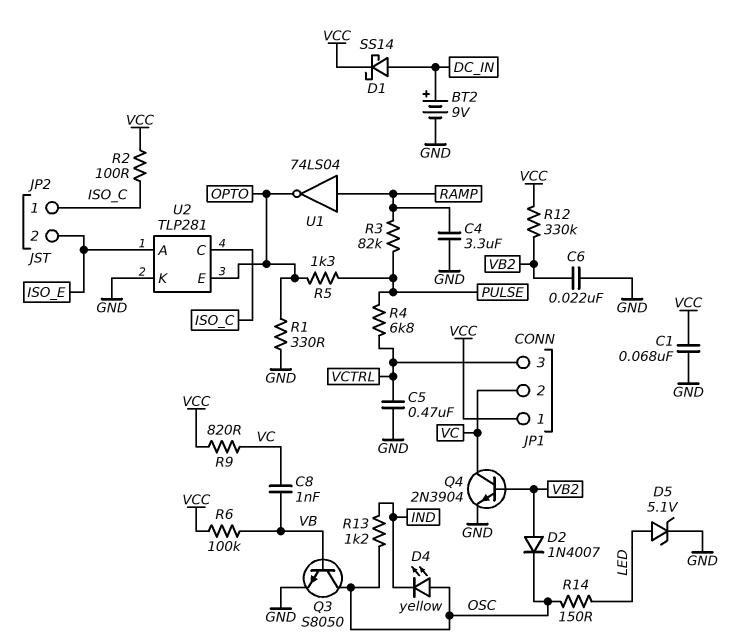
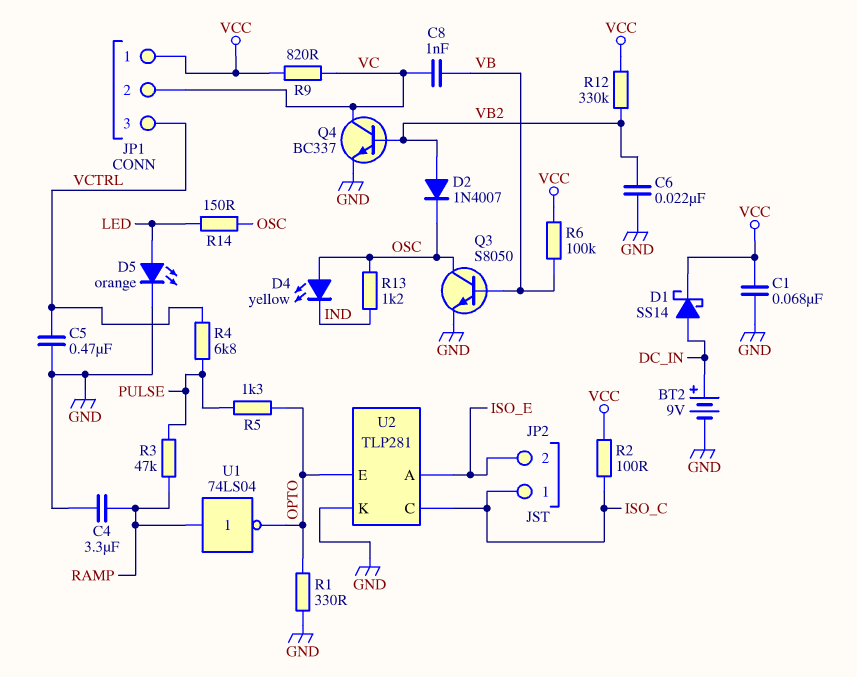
D5: zener 5.1V (A LED, K GND) -> LED orange (A LED, K GND)
Q4: NPN 2N3904 (B VB2, C VC, E GND) -> NPN BC337 (B VB2, C VC, E GND)
R3: 82k (PULSE, RAMP) -> 47k (PULSE, RAMP)

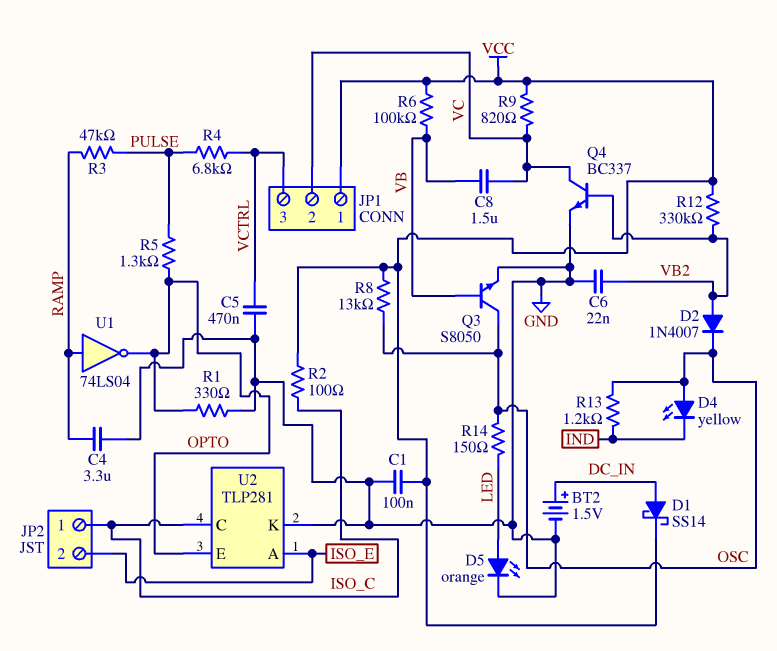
BT2: 9V (plus DC_IN, minus GND) -> 1.5V (plus DC_IN, minus GND)
C1: 68nF (GND, VCC) -> 100nF (GND, VCC)
C8: 1nF (VB, VC) -> 1.5uF (VB, VC)
R8: none -> 13k (OSC, VCC)

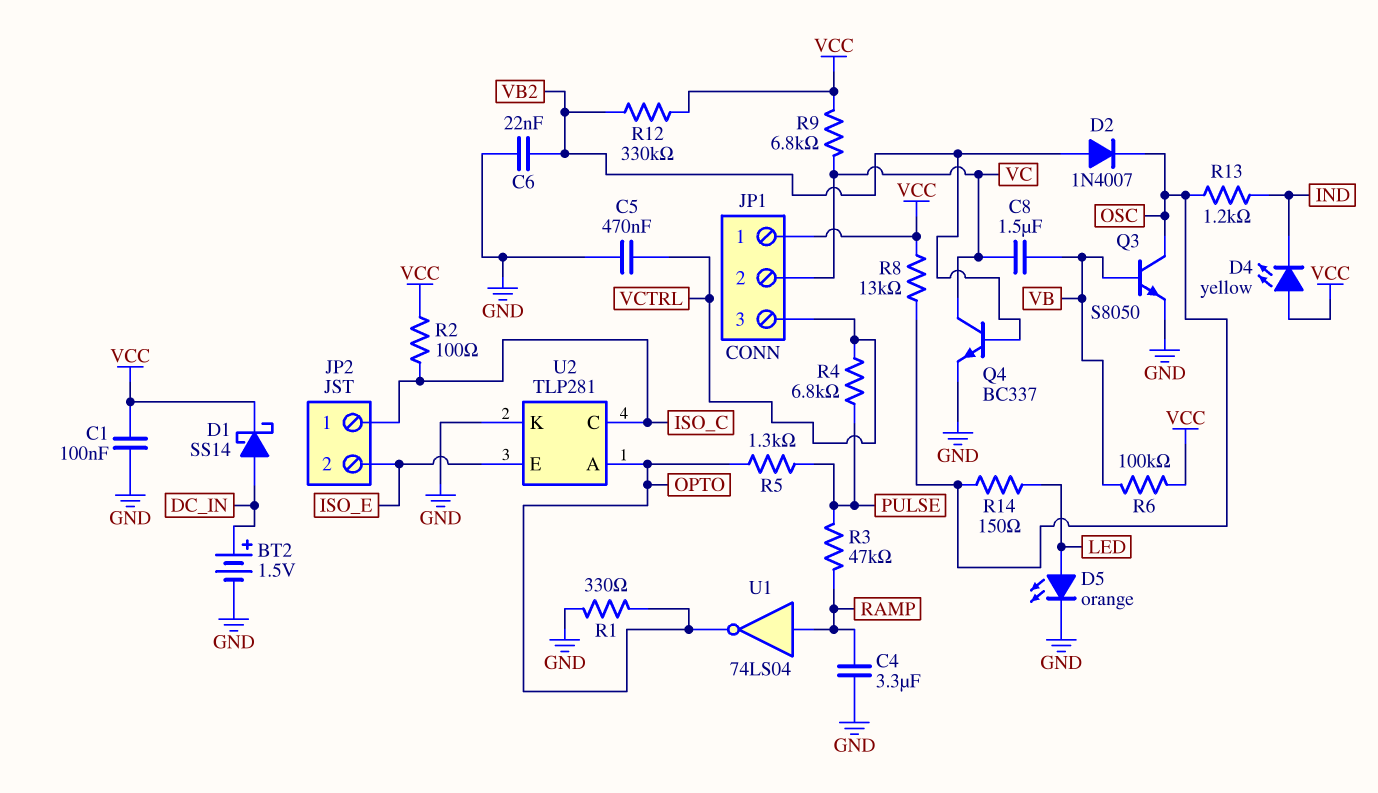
D4: LED yellow (A OSC, K IND) -> LED yellow (A VCC, K IND)
R9: 820 (VC, VCC) -> 6.8k (VC, VCC)
U2 pin A: ISO_E -> OPTO
U2 pin E: OPTO -> ISO_E

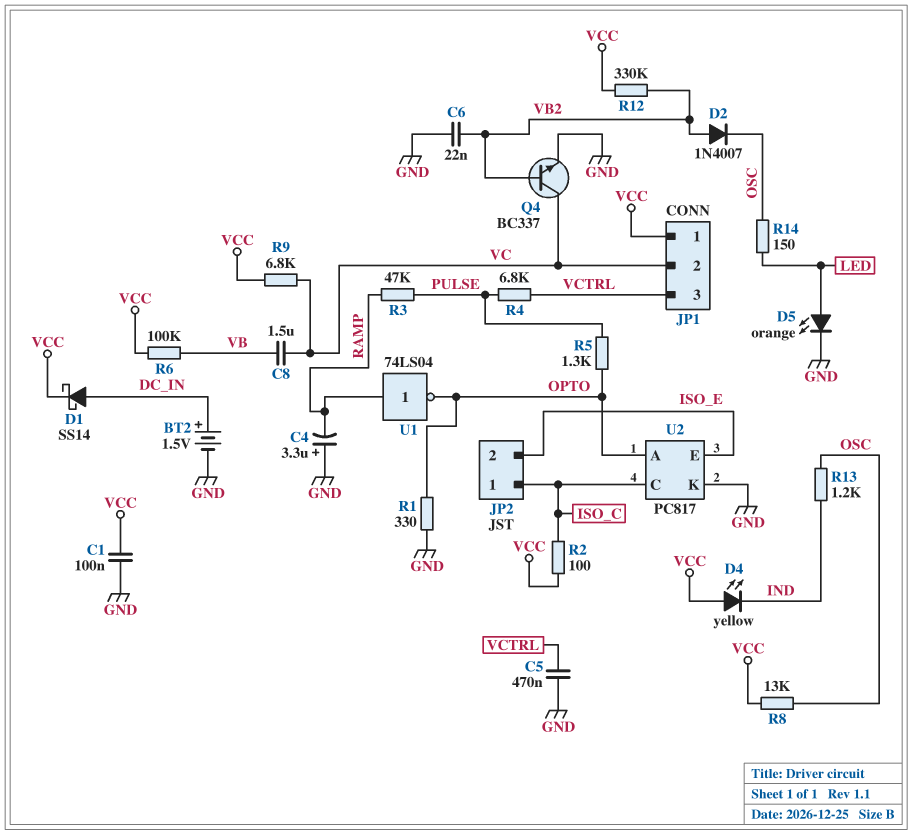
C4: 3.3uF (GND, RAMP) -> 3.3uF (plus GND, minus RAMP)
Q3: NPN S8050 (B VB, C OSC, E GND) -> none
U2: TLP281 -> PC817

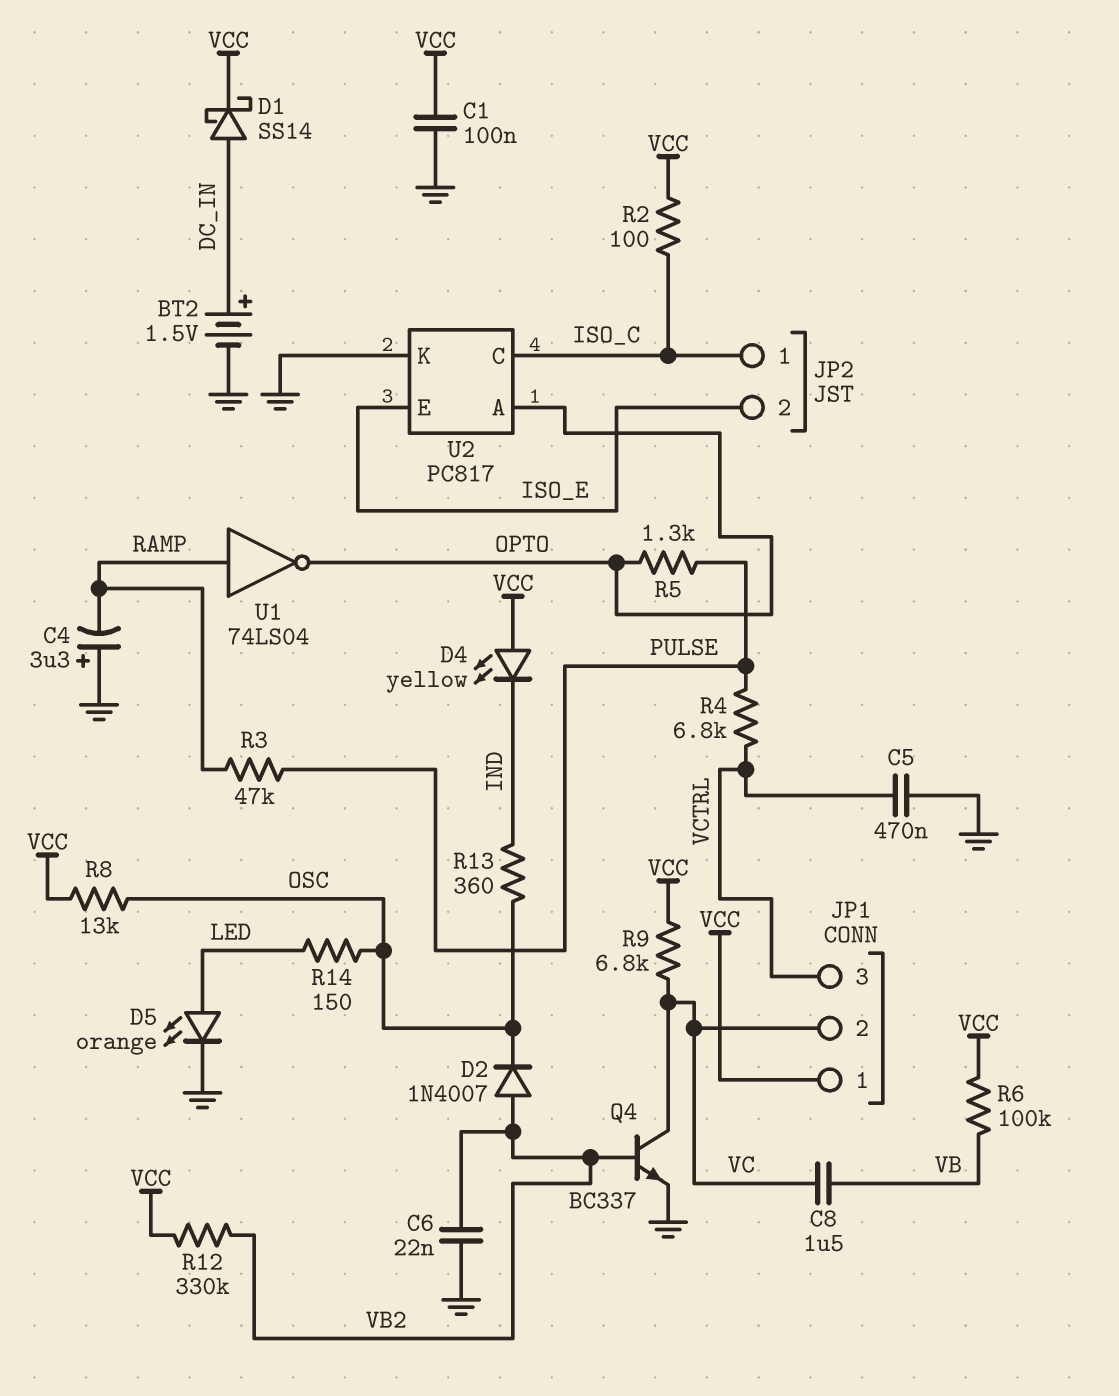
R1: 330 (GND, OPTO) -> none
R13: 1.2k (IND, OSC) -> 360 (IND, OSC)

